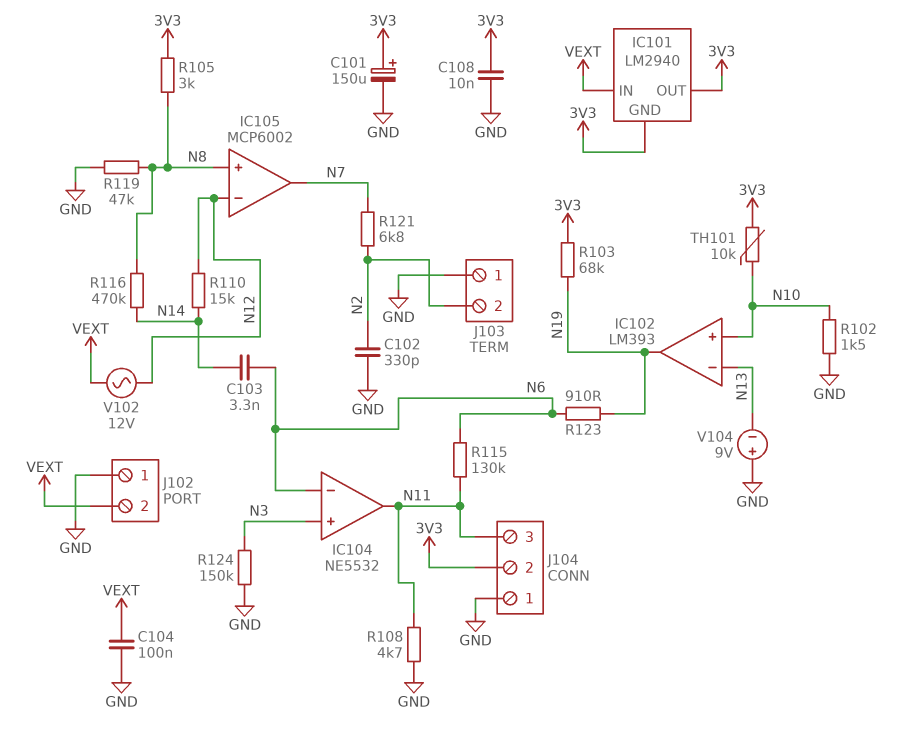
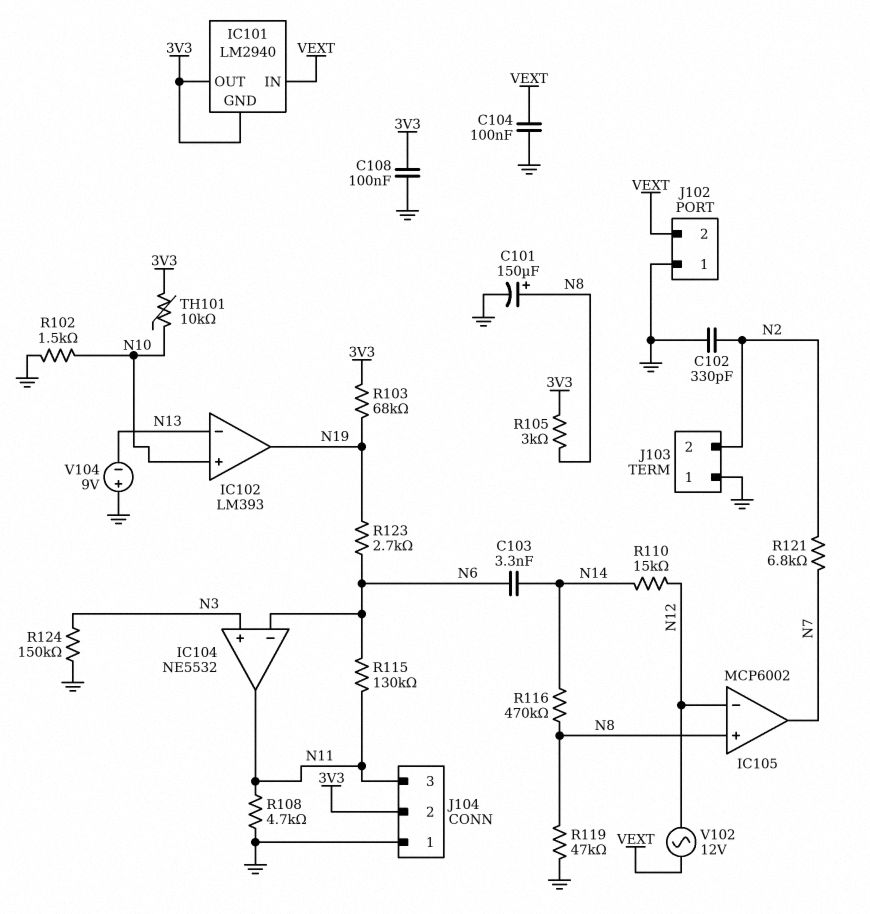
C101: 150uF (plus 3V3, minus GND) -> 150uF (plus N8, minus GND)
C108: 10nF (3V3, GND) -> 100nF (3V3, GND)
R123: 910 (N6, N19) -> 2.7k (N6, N19)

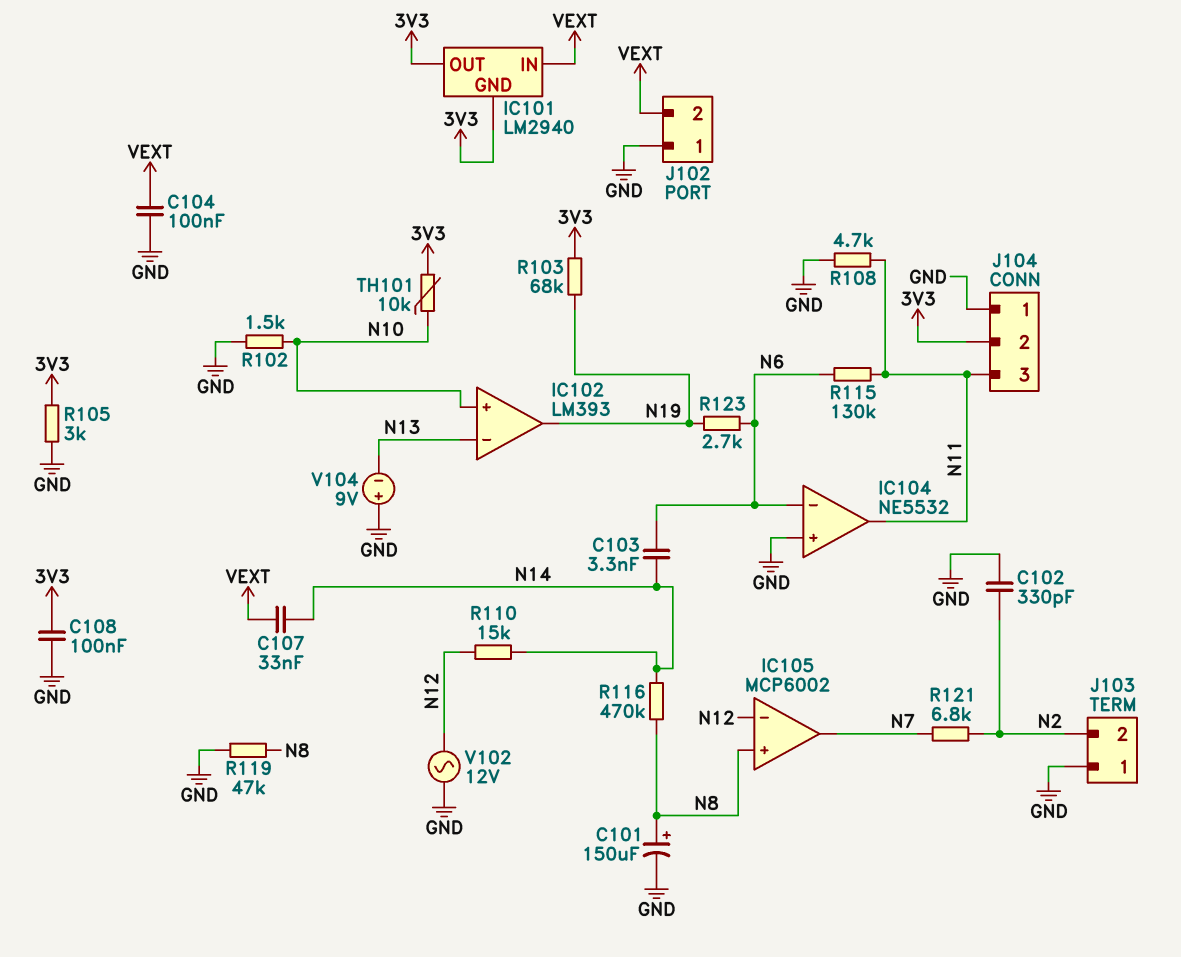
C107: none -> 33nF (N14, VEXT)
IC104 pin in+: N3 -> GND
R105: 3k (3V3, N8) -> 3k (3V3, GND)
R124: 150k (GND, N3) -> none
V102: AC 12V (N12, VEXT) -> AC 12V (GND, N12)

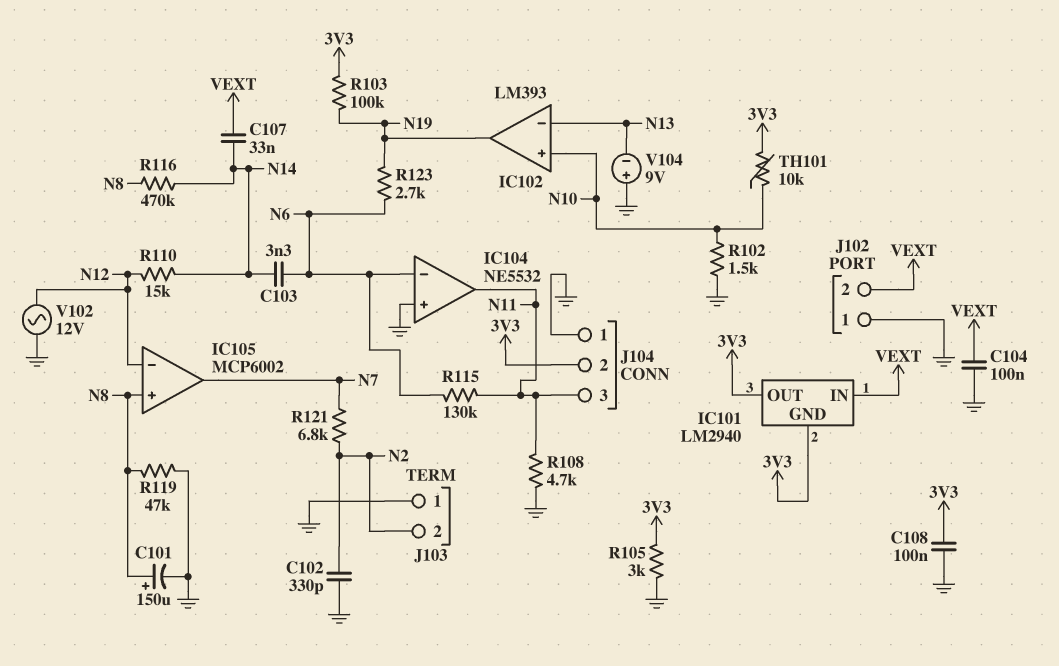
R103: 68k (3V3, N19) -> 100k (3V3, N19)

